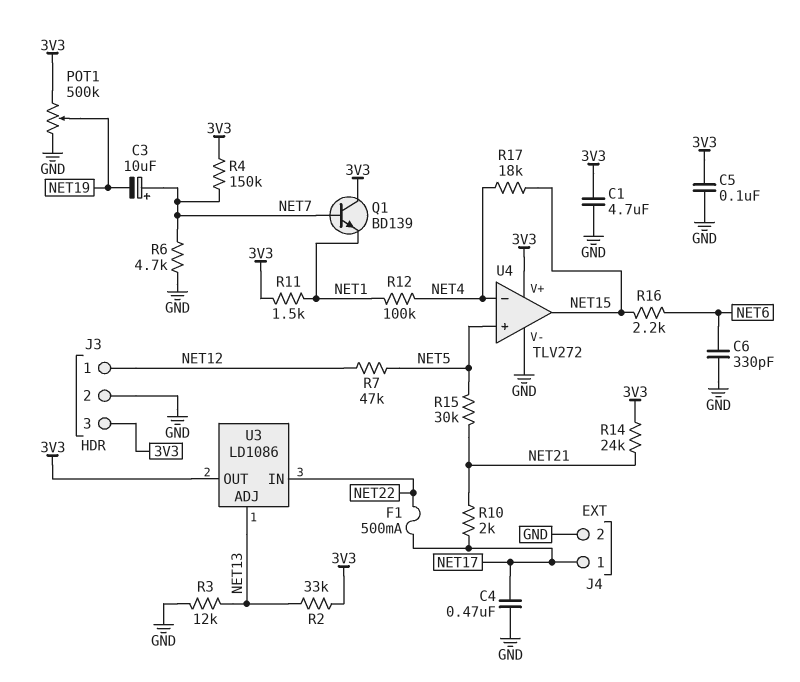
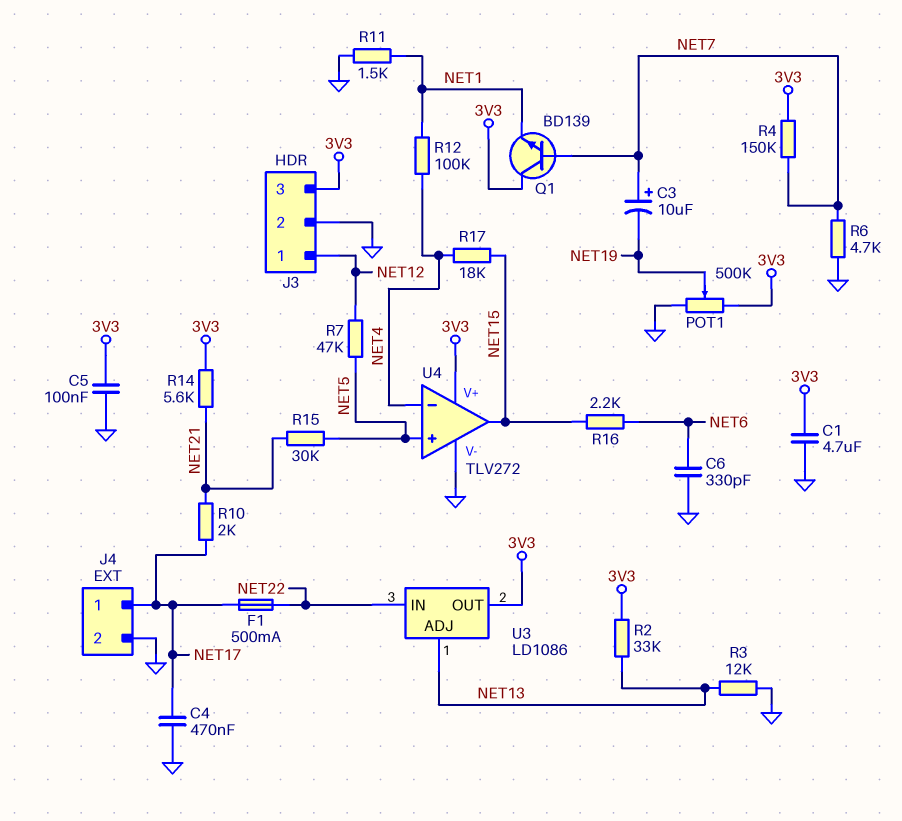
R11: 1.5k (3V3, NET1) -> 1.5k (GND, NET1)
R14: 24k (3V3, NET21) -> 5.6k (3V3, NET21)

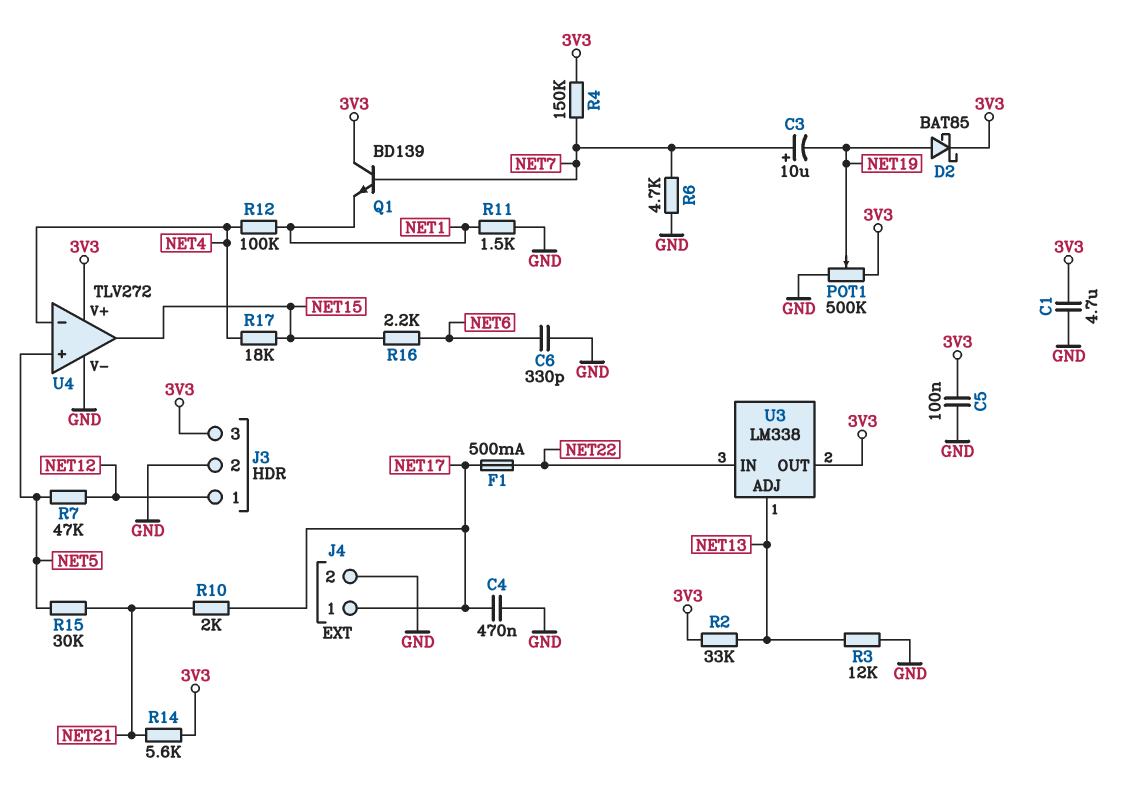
D2: none -> schottky BAT85 (A NET19, K 3V3)
U3: LD1086 -> LM338

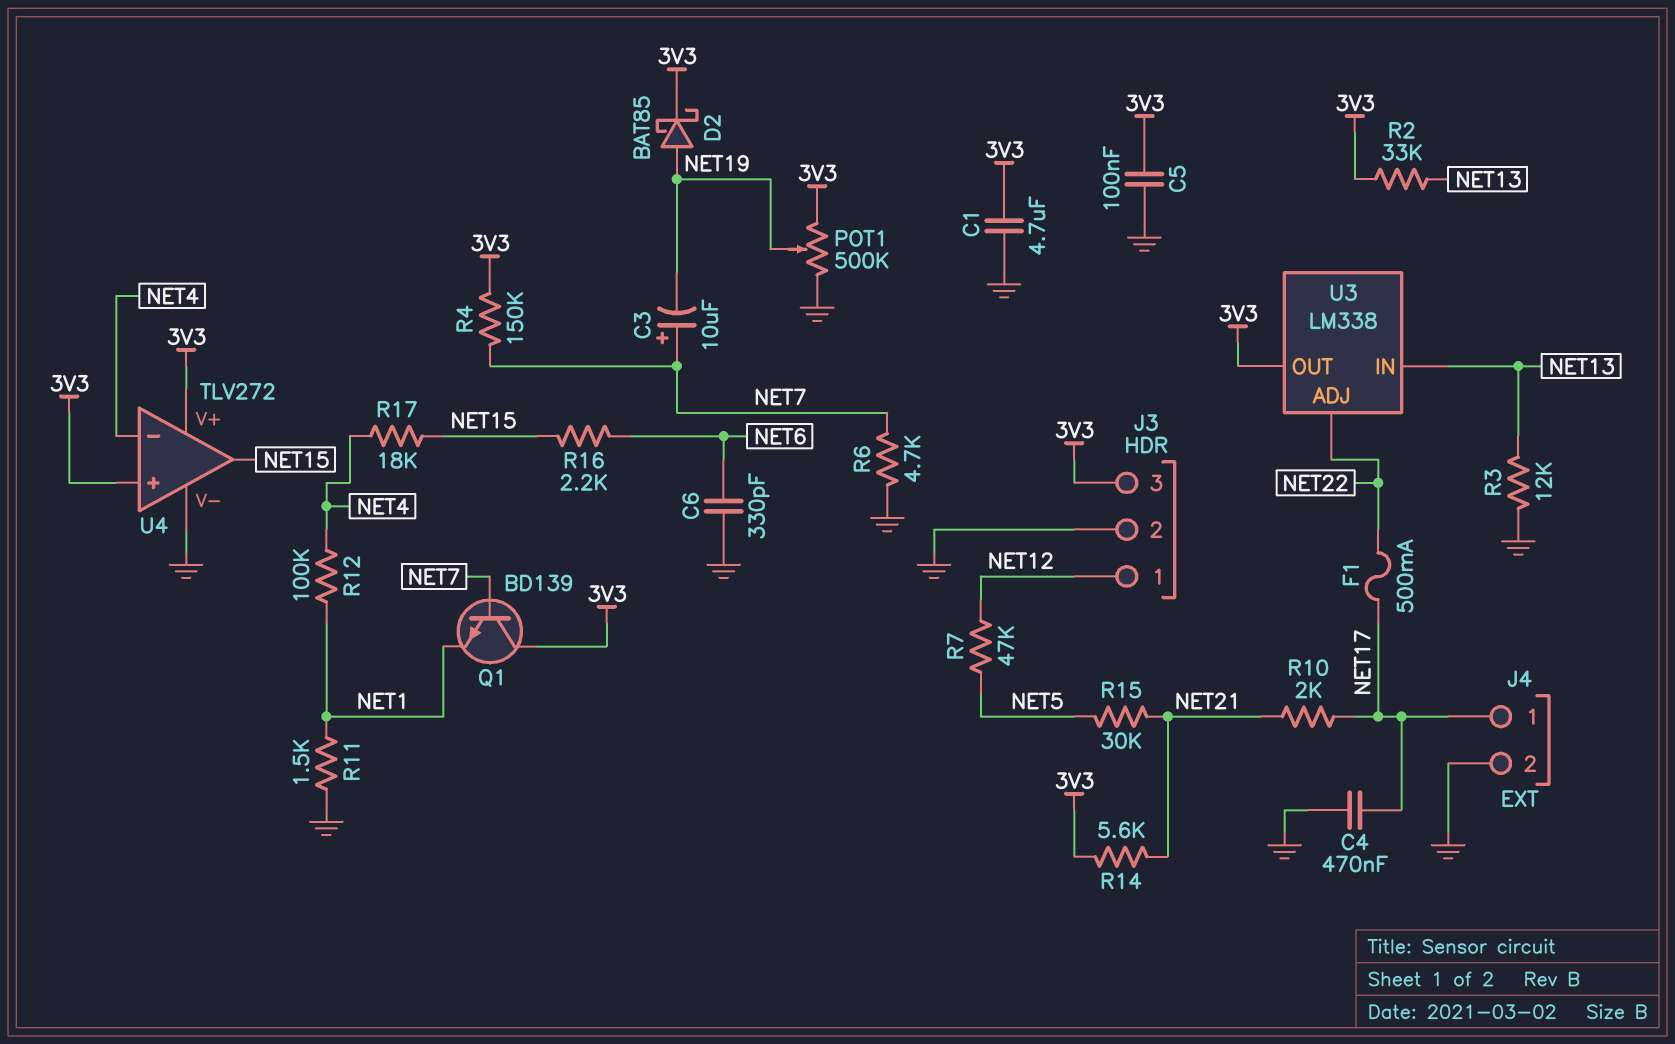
U3 pin ADJ: NET13 -> NET22
U3 pin IN: NET22 -> NET13
U4 pin in+: NET5 -> 3V3

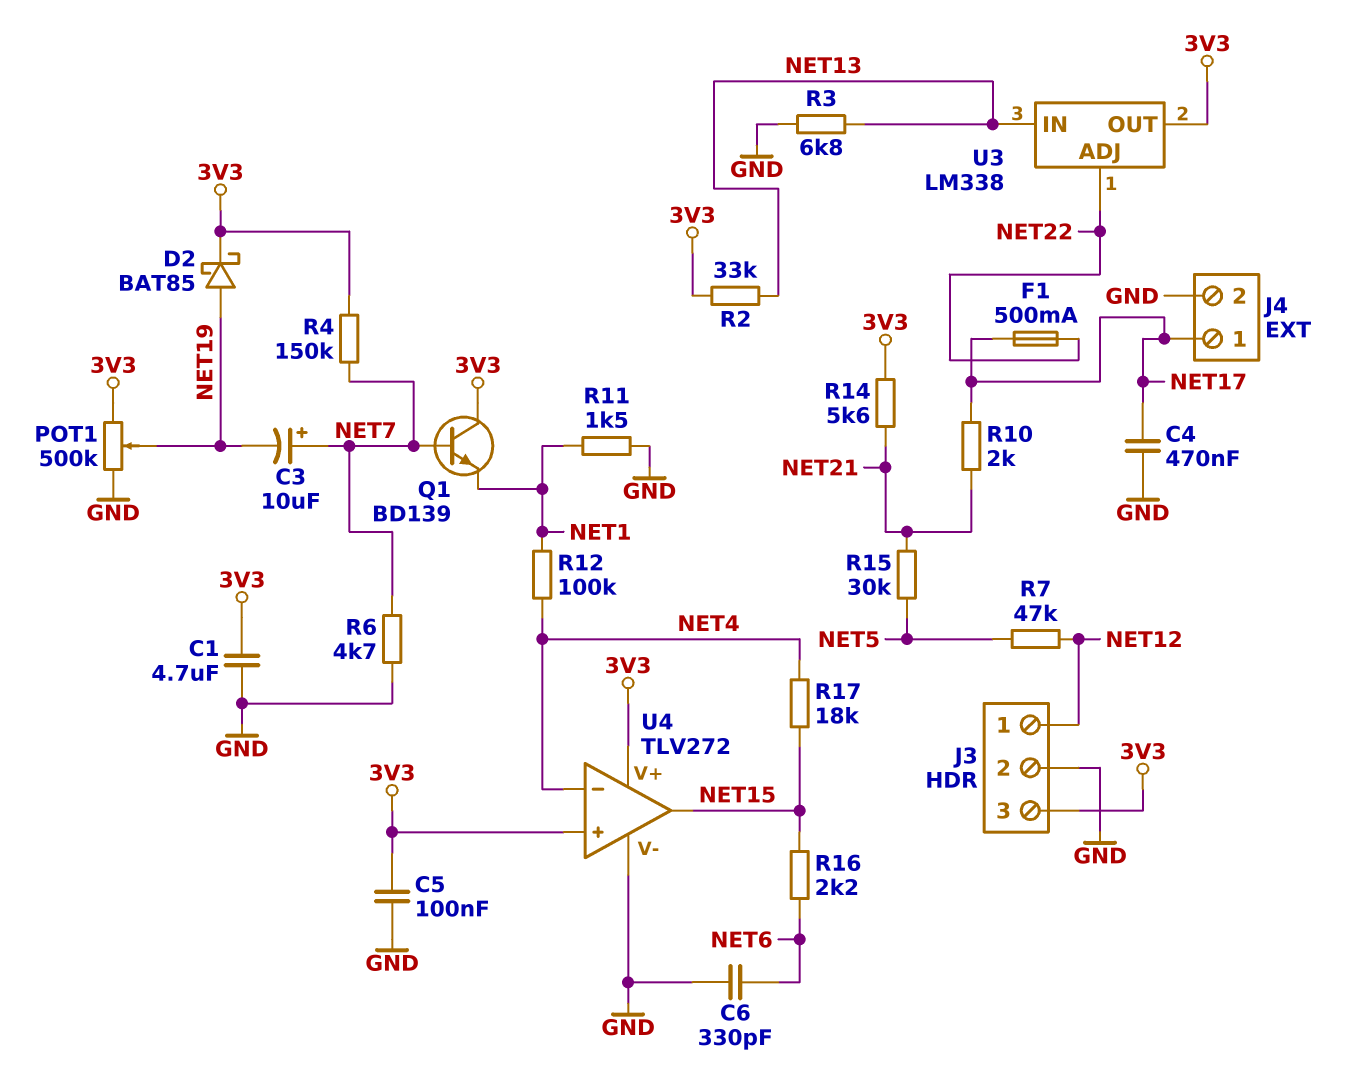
R3: 12k (GND, NET13) -> 6.8k (GND, NET13)

